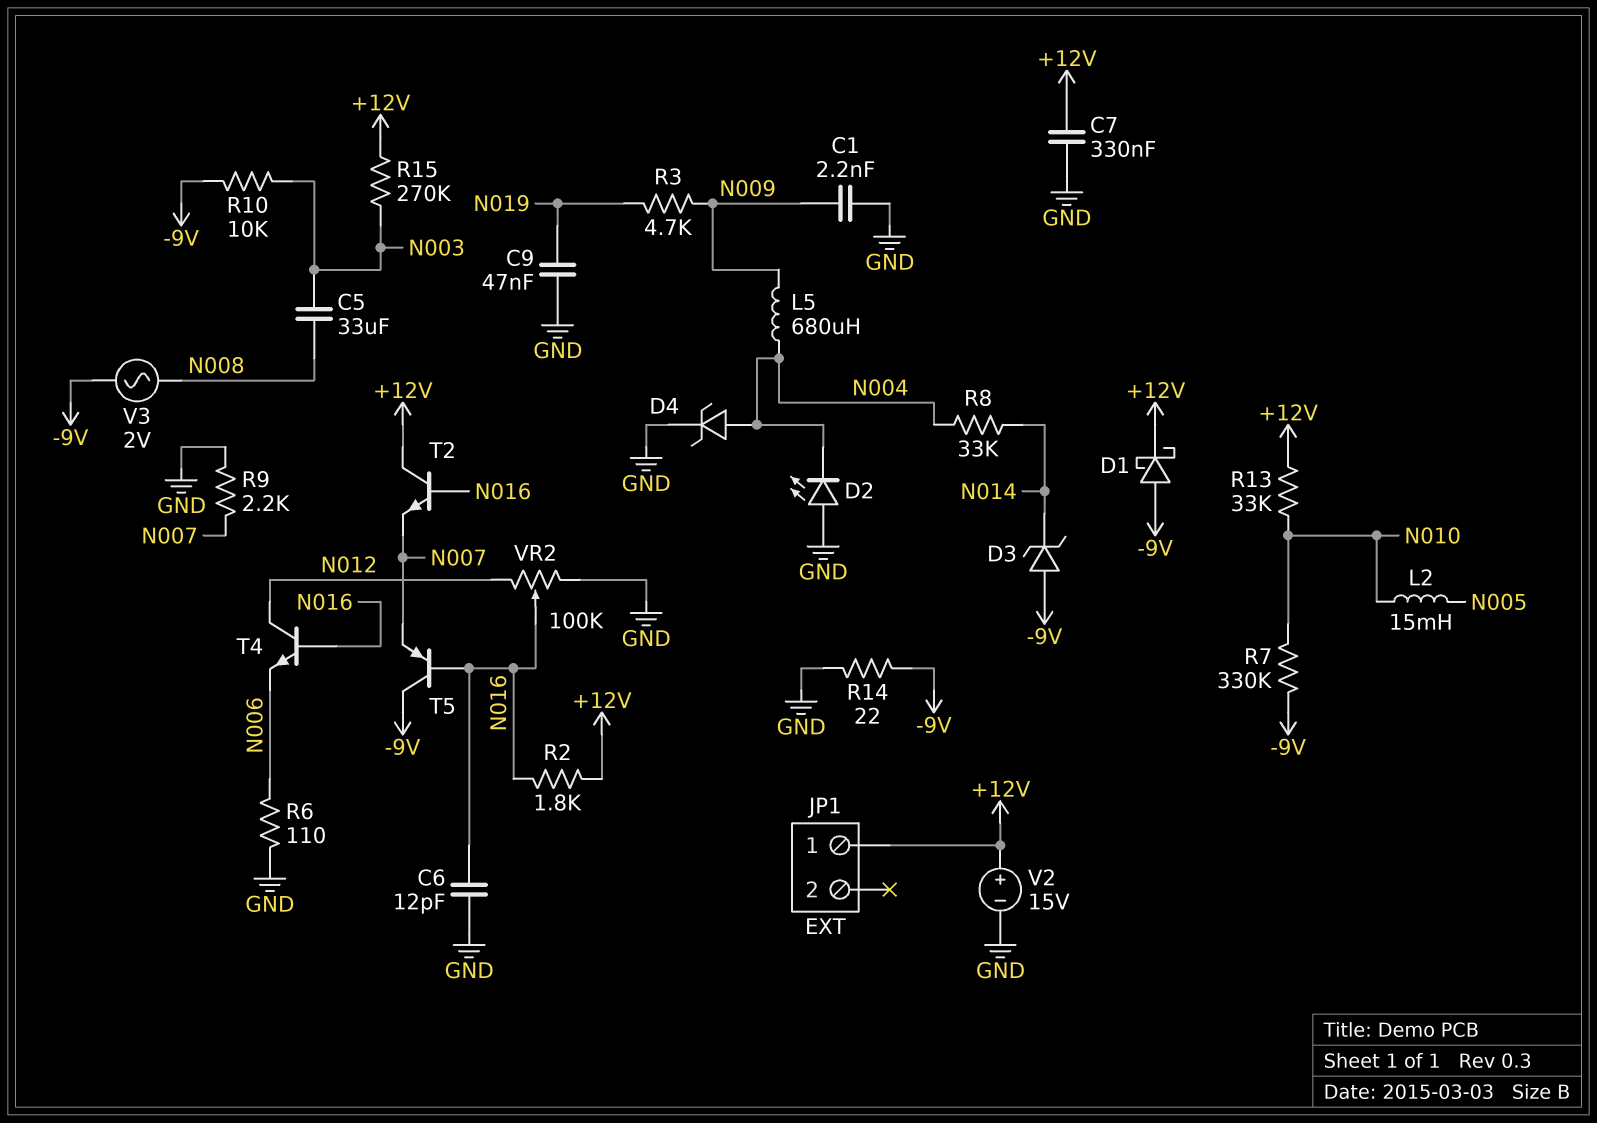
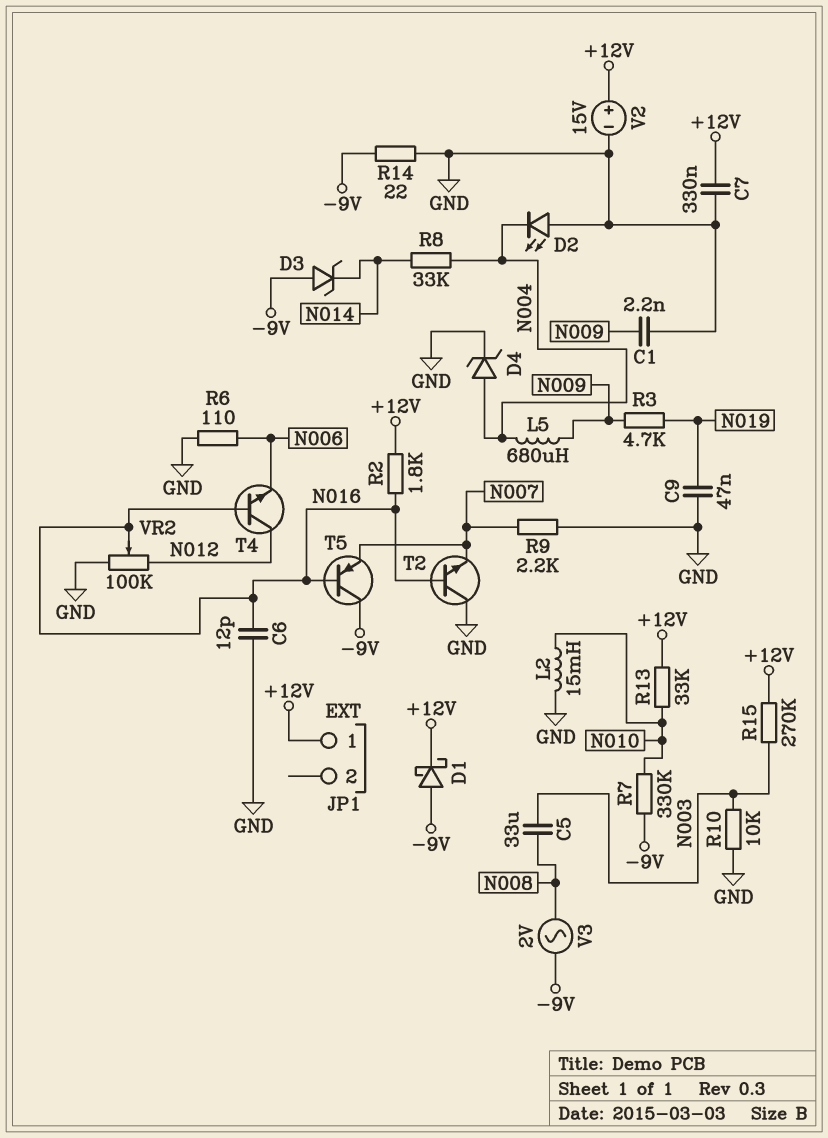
L2: 15mH (N005, N010) -> 15mH (GND, N010)
R10: 10k (-9V, N003) -> 10k (GND, N003)
T2: NPN (B N016, C +12V, E N007) -> NPN (B N016, C GND, E N007)

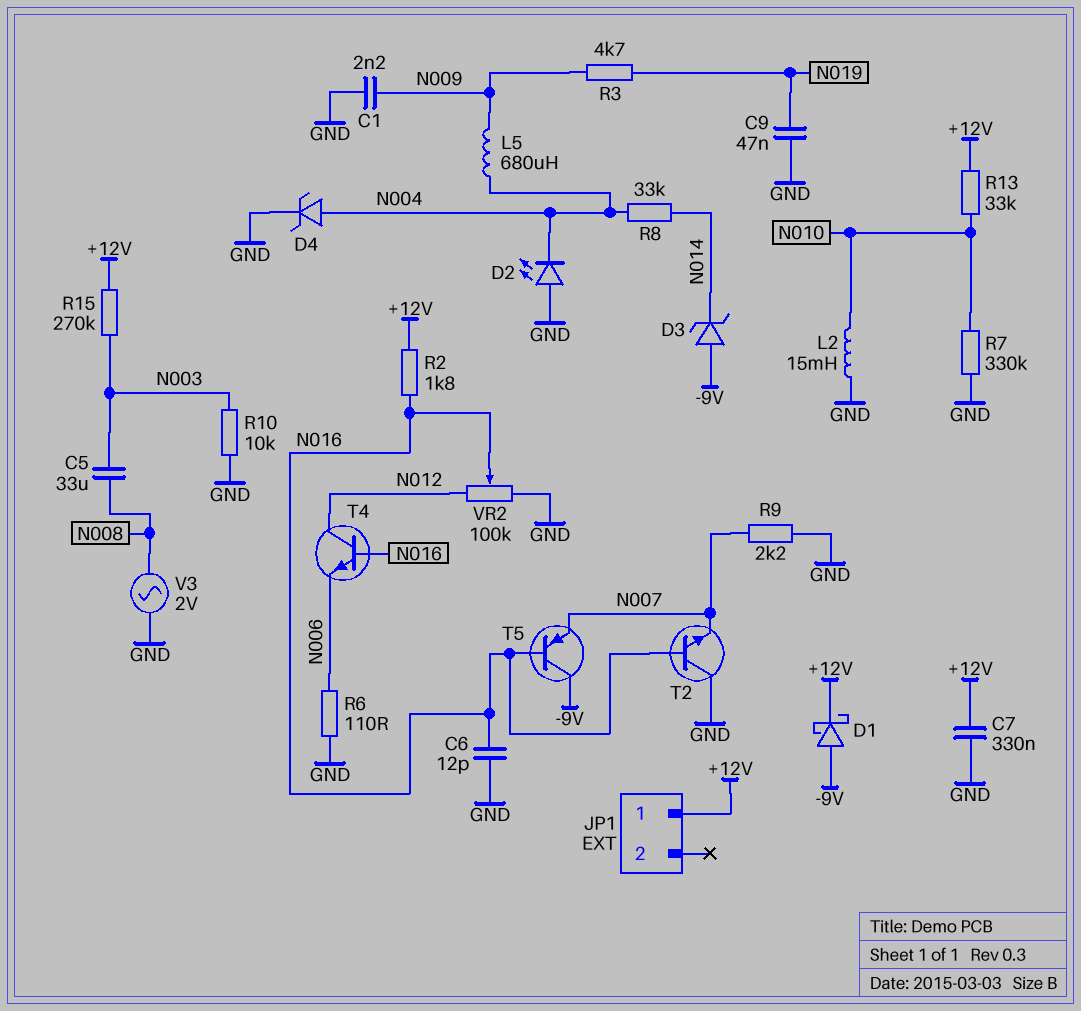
R7: 330k (-9V, N010) -> 330k (GND, N010)
R14: 22 (-9V, GND) -> none
V2: 15V (plus +12V, minus GND) -> none
V3: AC 2V (-9V, N008) -> AC 2V (GND, N008)

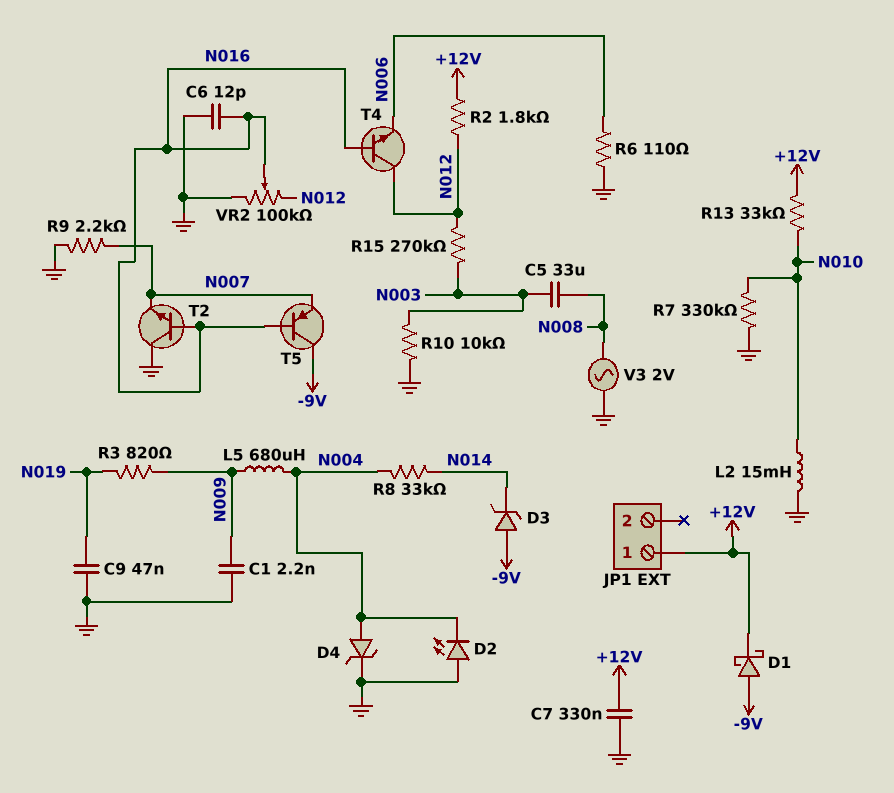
R2: 1.8k (+12V, N016) -> 1.8k (+12V, N012)
R3: 4.7k (N009, N019) -> 820 (N009, N019)
R15: 270k (+12V, N003) -> 270k (N003, N012)

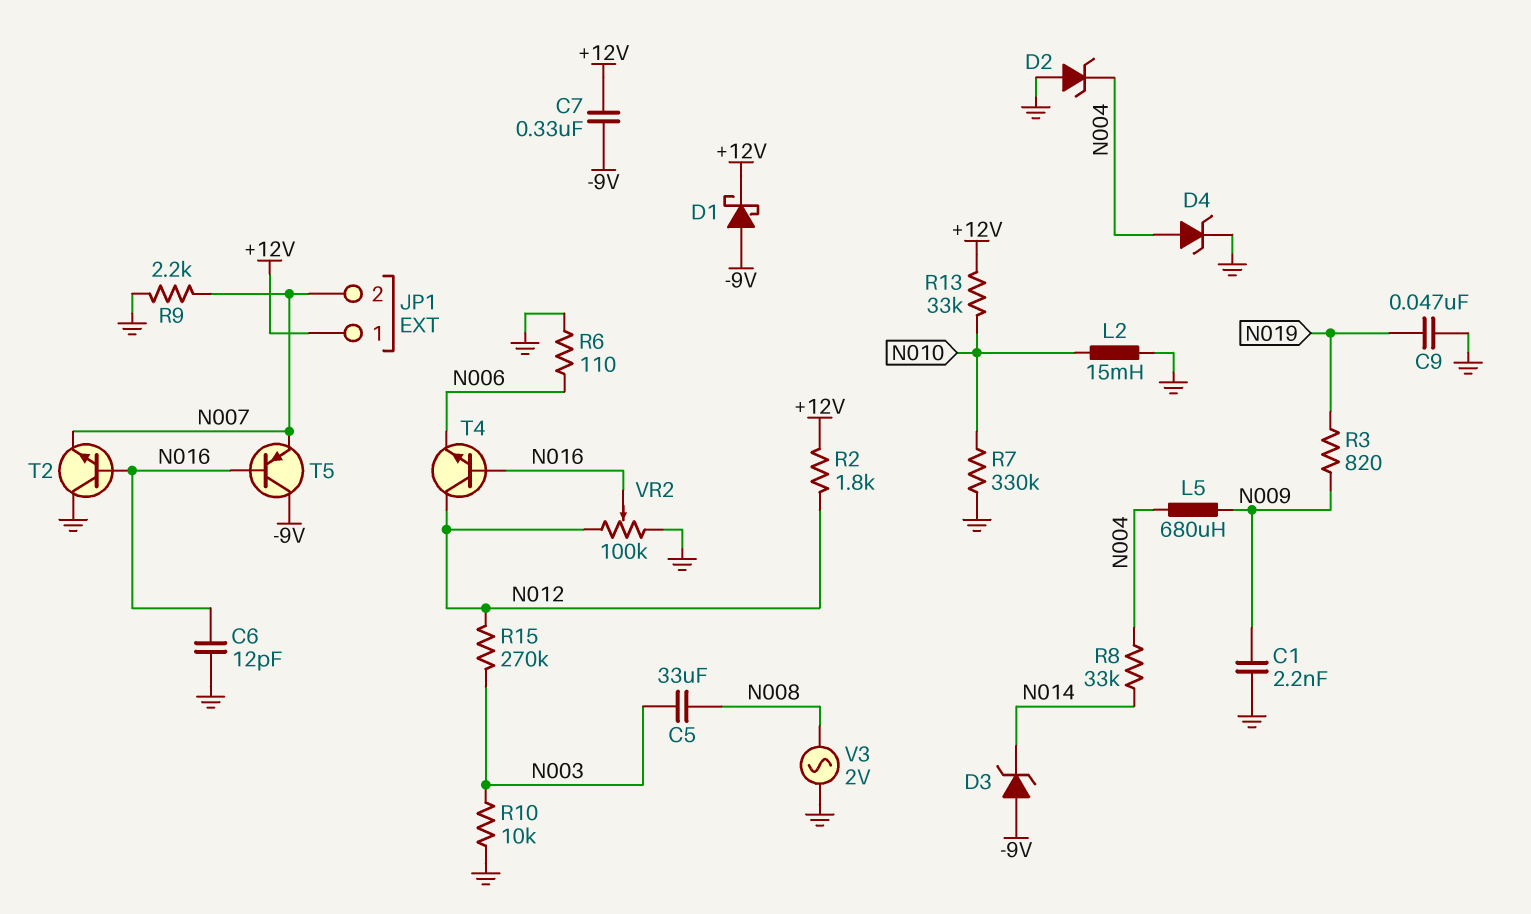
C7: 330nF (+12V, GND) -> 330nF (+12V, -9V)
D2: LED (A GND, K N004) -> zener (A GND, K N004)
JP1 pin 2: none -> N007

